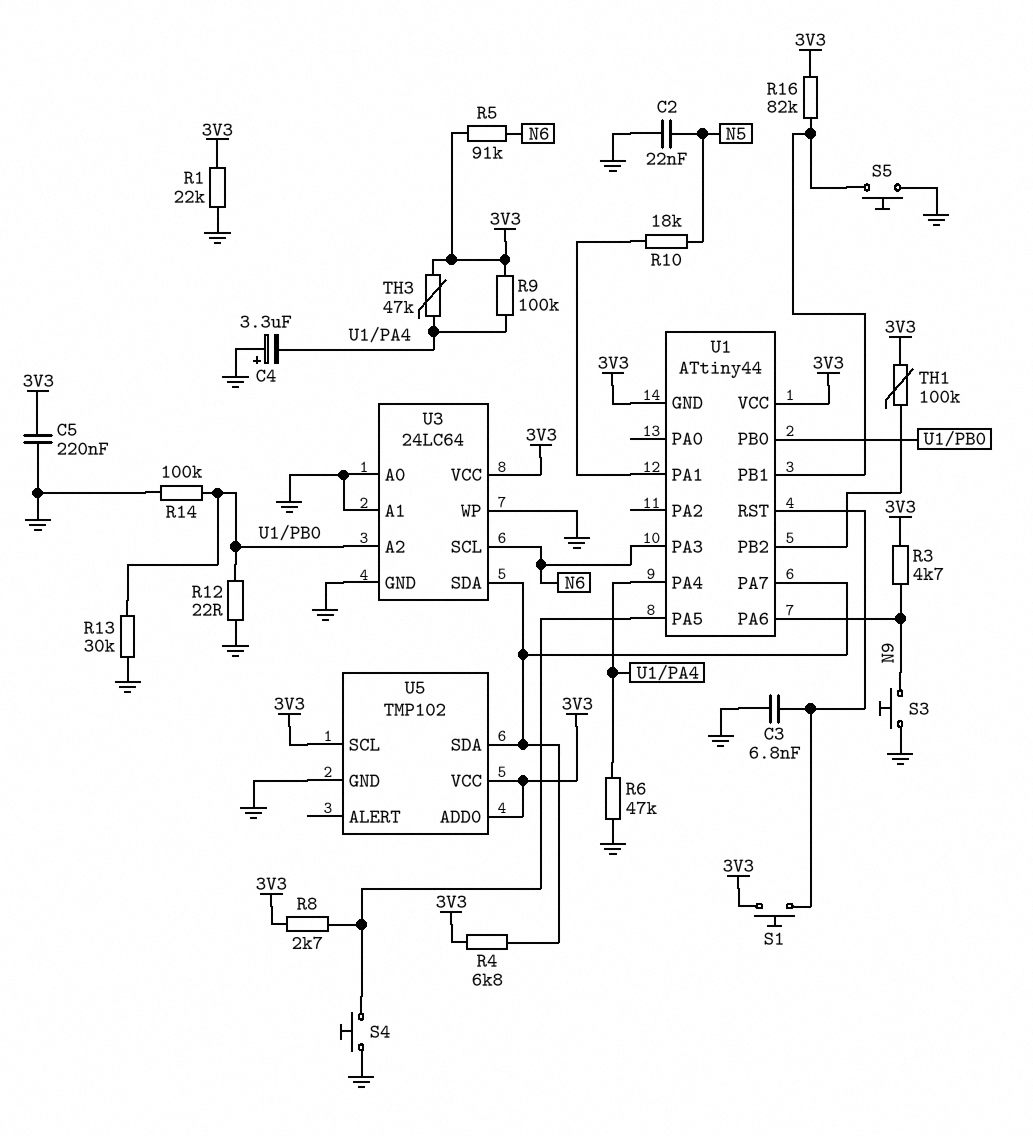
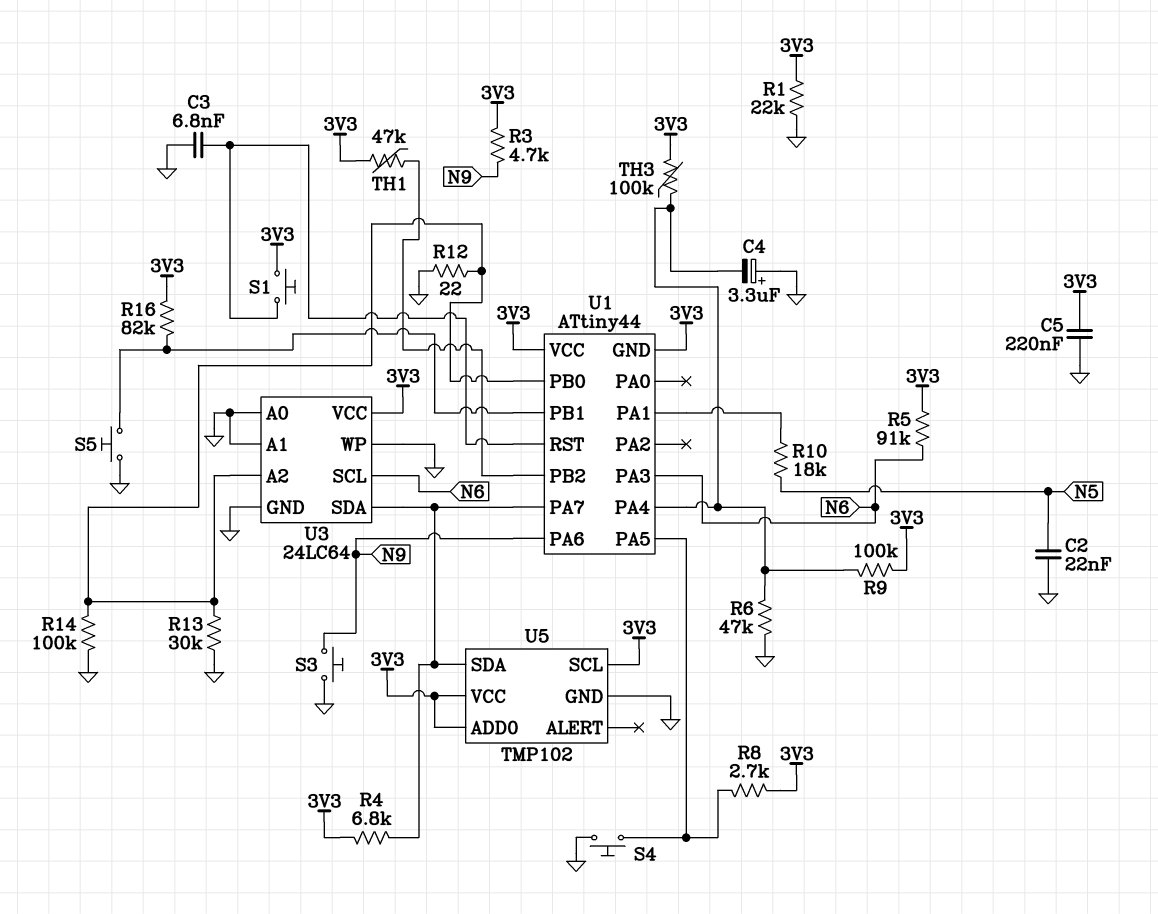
TH1: 100k (3V3, U1/PB2) -> 47k (3V3, U1/PB2)
TH3: 47k (3V3, U1/PA4) -> 100k (3V3, U1/PA4)

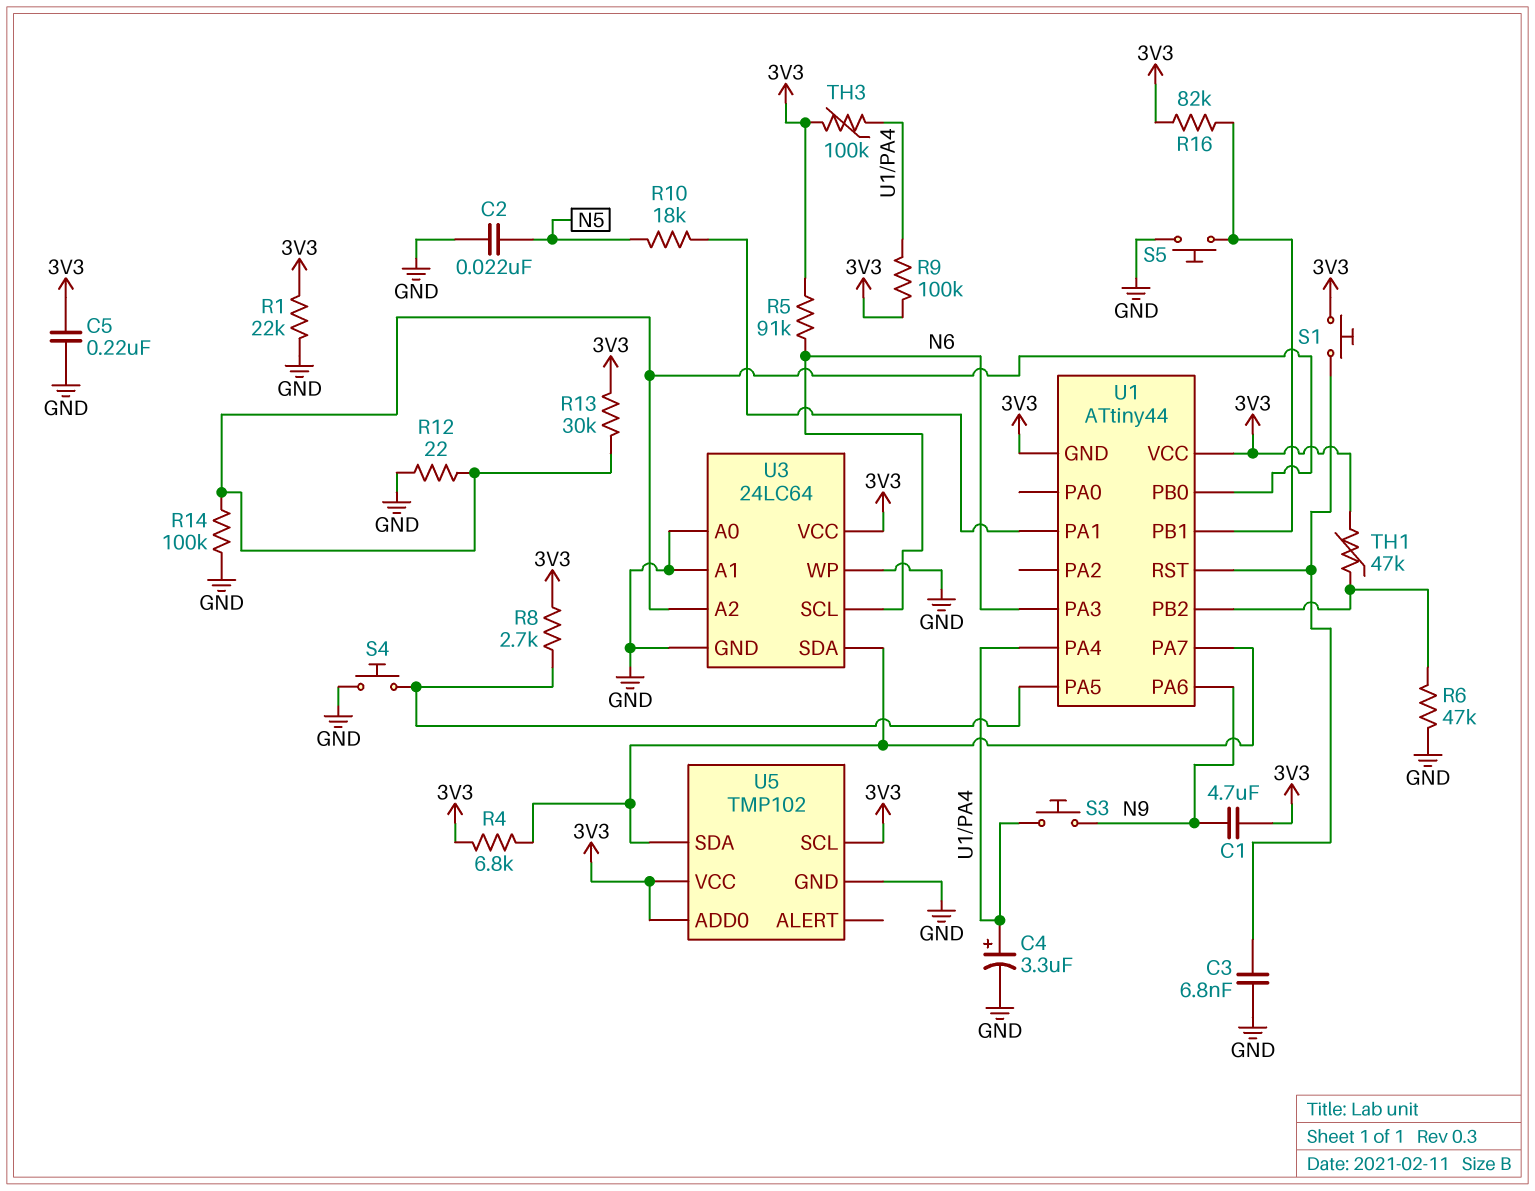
C1: none -> 4.7uF (3V3, N9)
C4: 3.3uF (plus GND, minus U1/PA4) -> 3.3uF (plus U1/PA4, minus GND)
R3: 4.7k (3V3, N9) -> none
R6: 47k (GND, U1/PA4) -> 47k (GND, U1/PB2)
R13: 30k (GND, U1/PB0) -> 30k (3V3, U1/PB0)
S3: button (GND, N9) -> button (N9, U1/PA4)

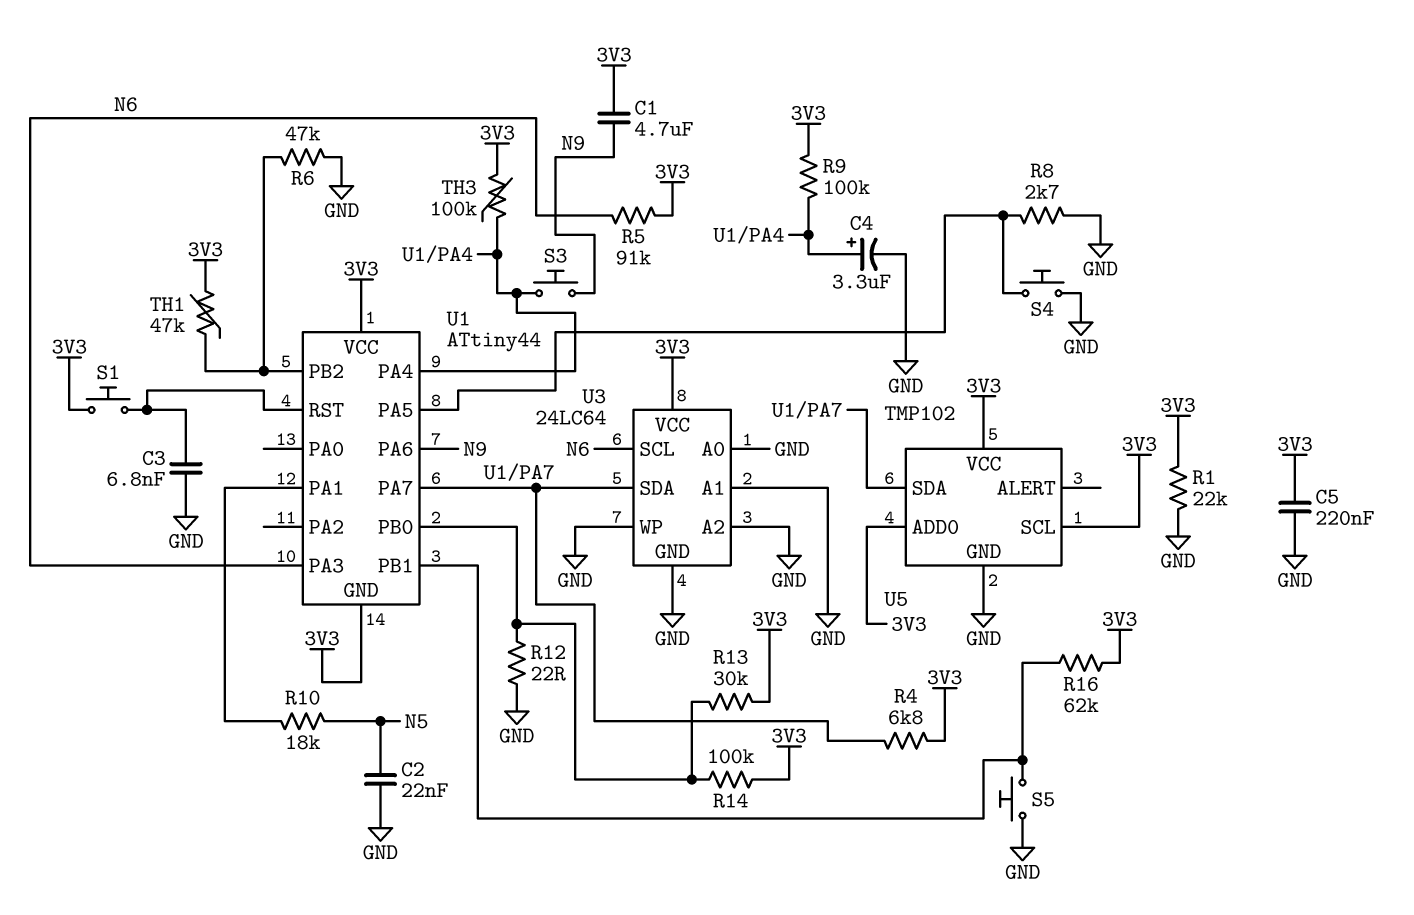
R8: 2.7k (3V3, U1/PA5) -> 2.7k (GND, U1/PA5)
R14: 100k (GND, U1/PB0) -> 100k (3V3, U1/PB0)
R16: 82k (3V3, U1/PB1) -> 62k (3V3, U1/PB1)
U3 pin A2: U1/PB0 -> GND

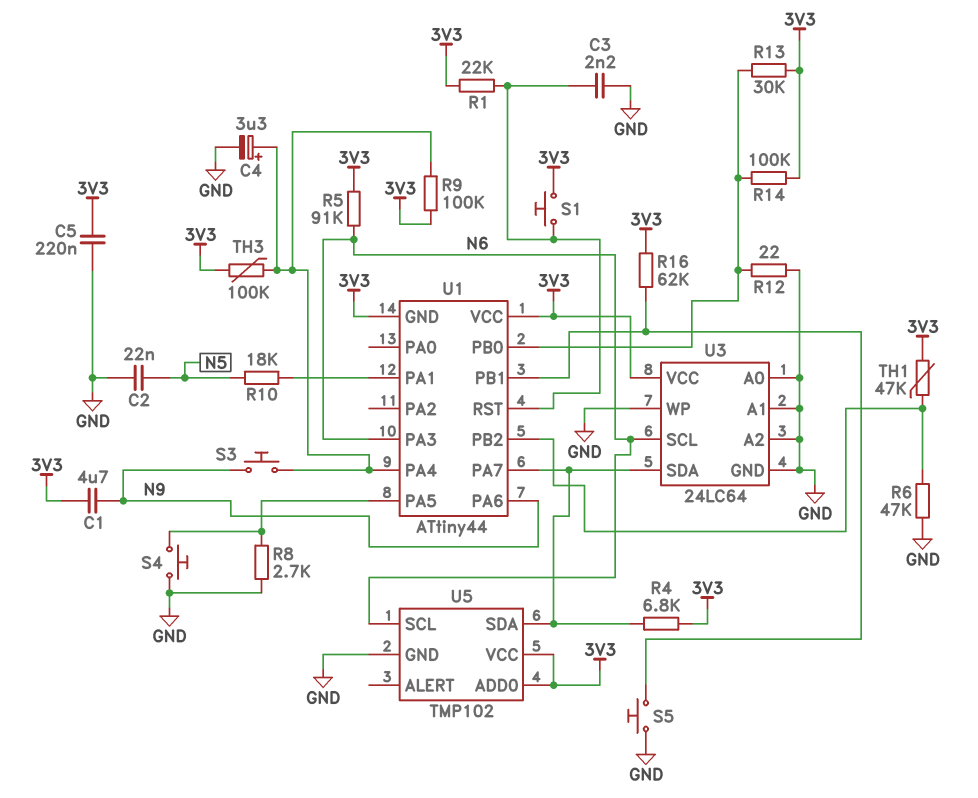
C3: 6.8nF (GND, U1/RST) -> 2.2nF (GND, U1/RST)
R1: 22k (3V3, GND) -> 22k (3V3, U1/RST)
U5 pin SCL: 3V3 -> N6

